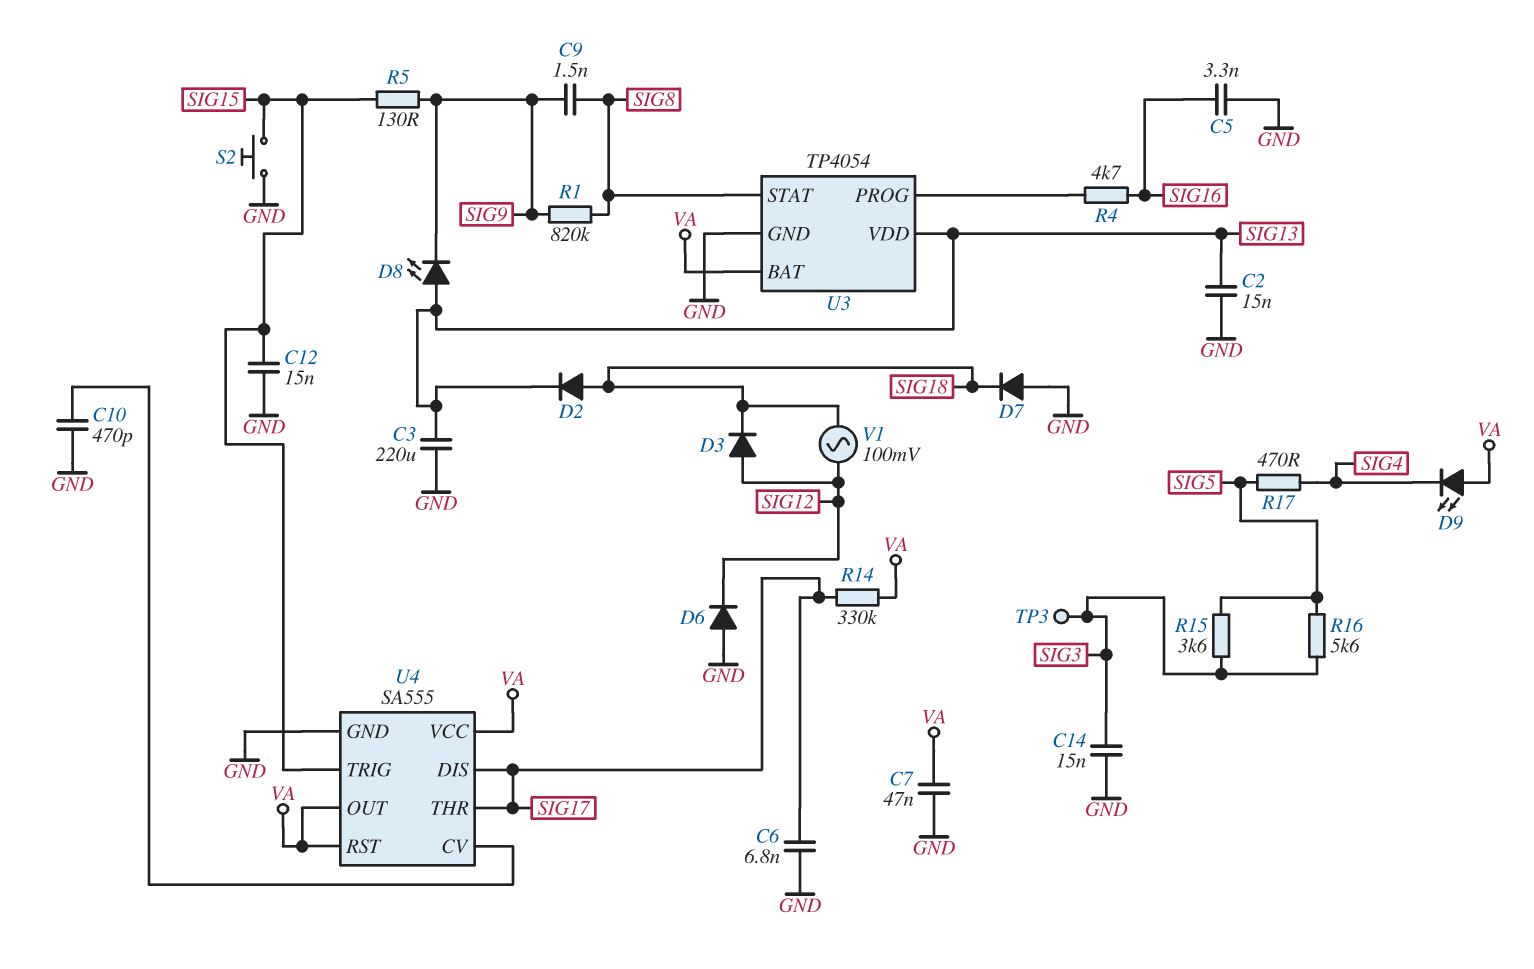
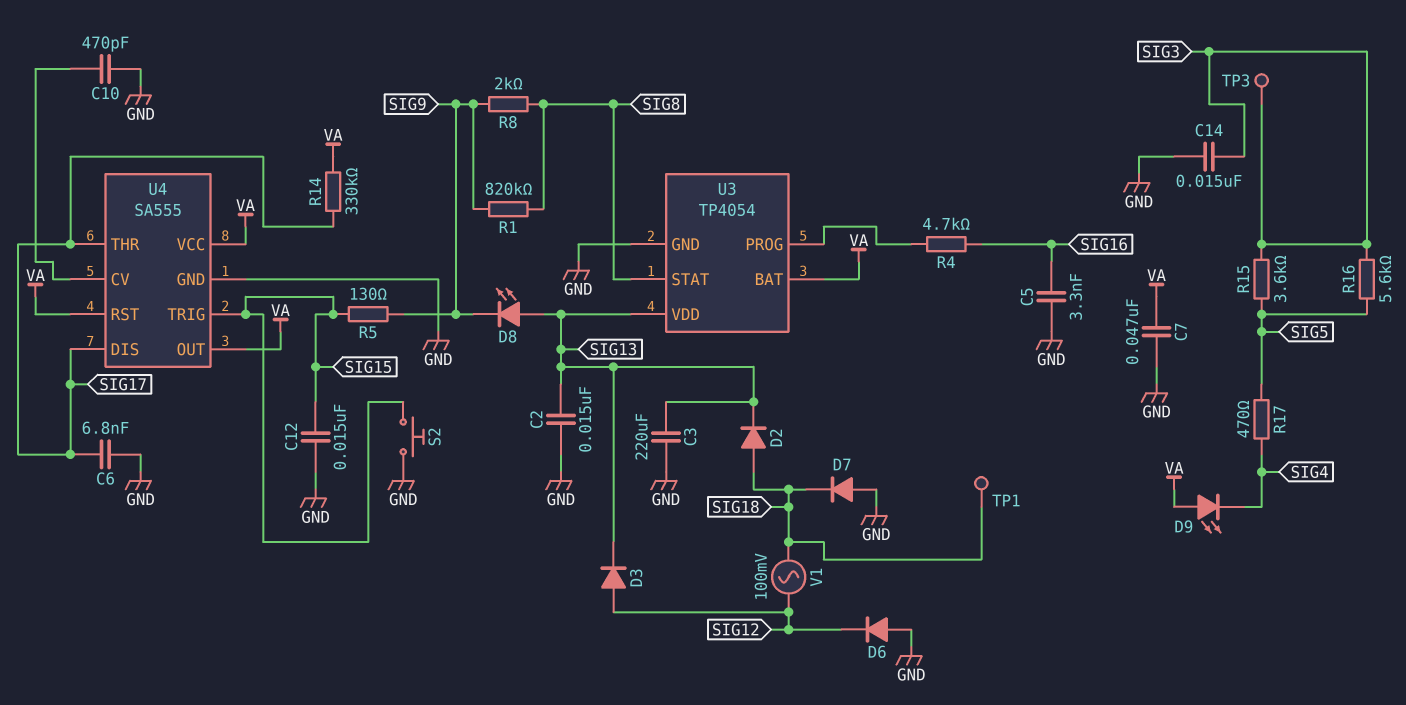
C9: 1.5nF (SIG8, SIG9) -> none
D3: diode (A SIG12, K SIG18) -> diode (A SIG12, K SIG13)
R8: none -> 2k (SIG8, SIG9)
TP1: none -> test point (SIG18)

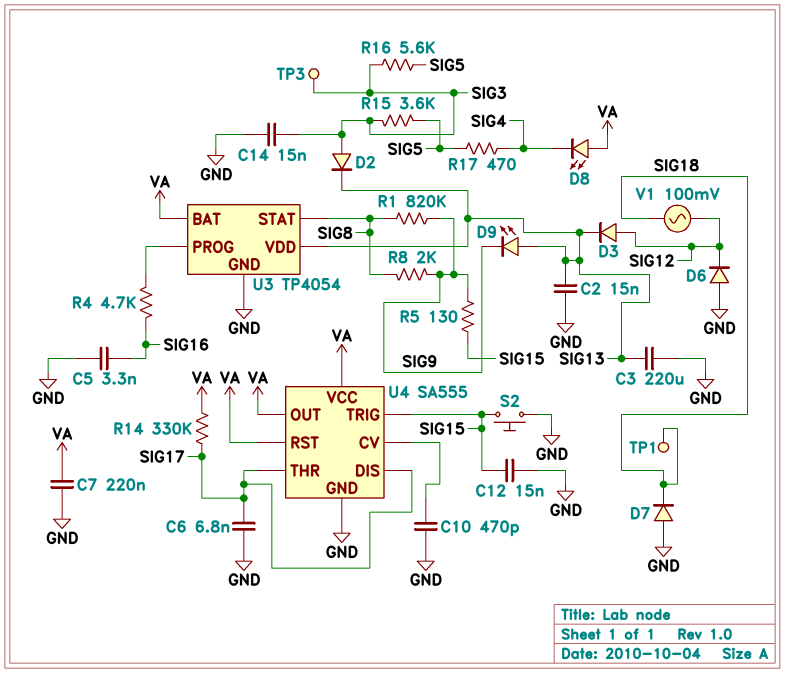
C7: 47nF (GND, VA) -> 220nF (GND, VA)
D2: diode (A SIG18, K SIG13) -> diode (A SIG3, K SIG13)
D8: LED (A SIG13, K SIG9) -> LED (A VA, K SIG4)
D9: LED (A VA, K SIG4) -> LED (A SIG13, K SIG9)

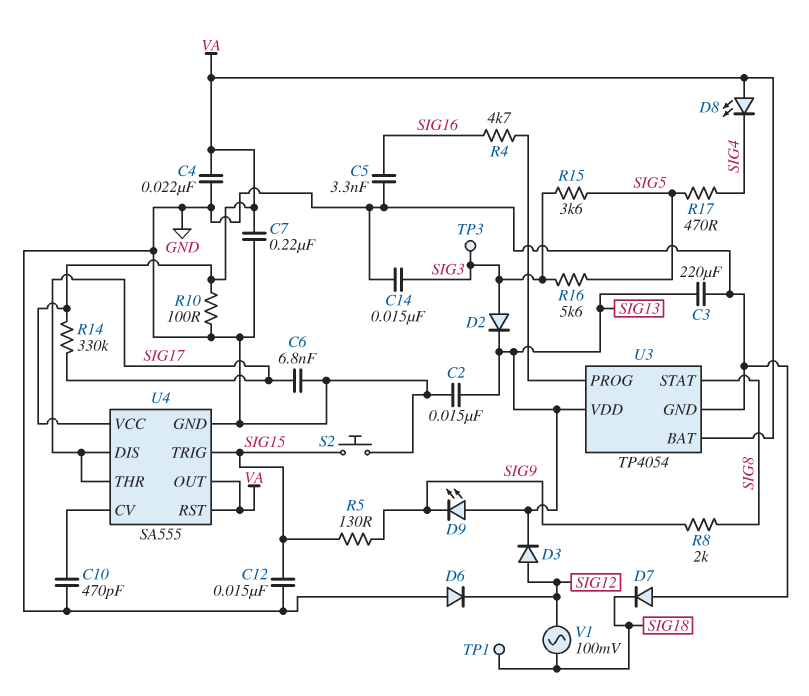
C4: none -> 22nF (GND, VA)
R1: 820k (SIG8, SIG9) -> none
R10: none -> 100 (GND, VA)

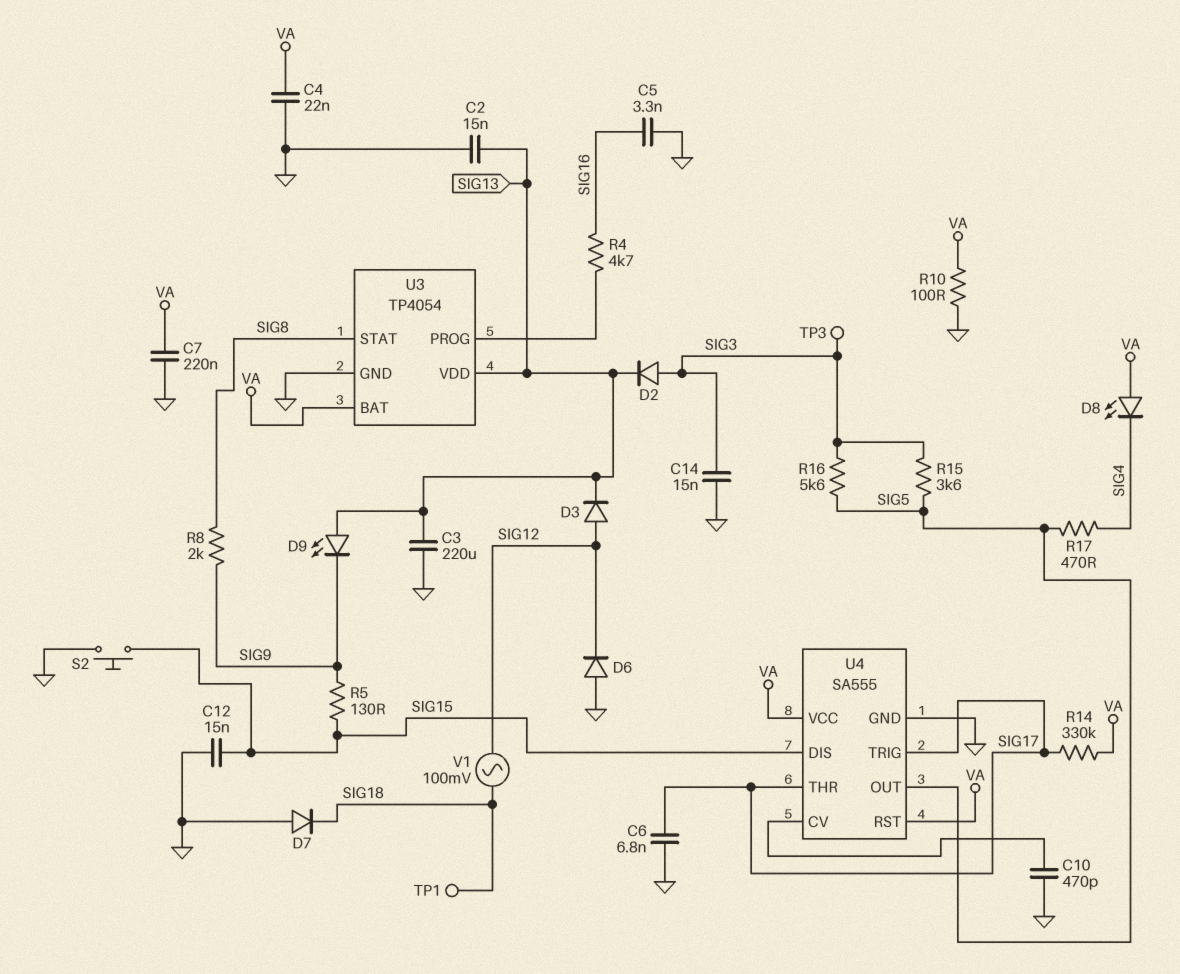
U4 pin DIS: SIG17 -> SIG15
U4 pin OUT: VA -> SIG5
U4 pin TRIG: SIG15 -> SIG17

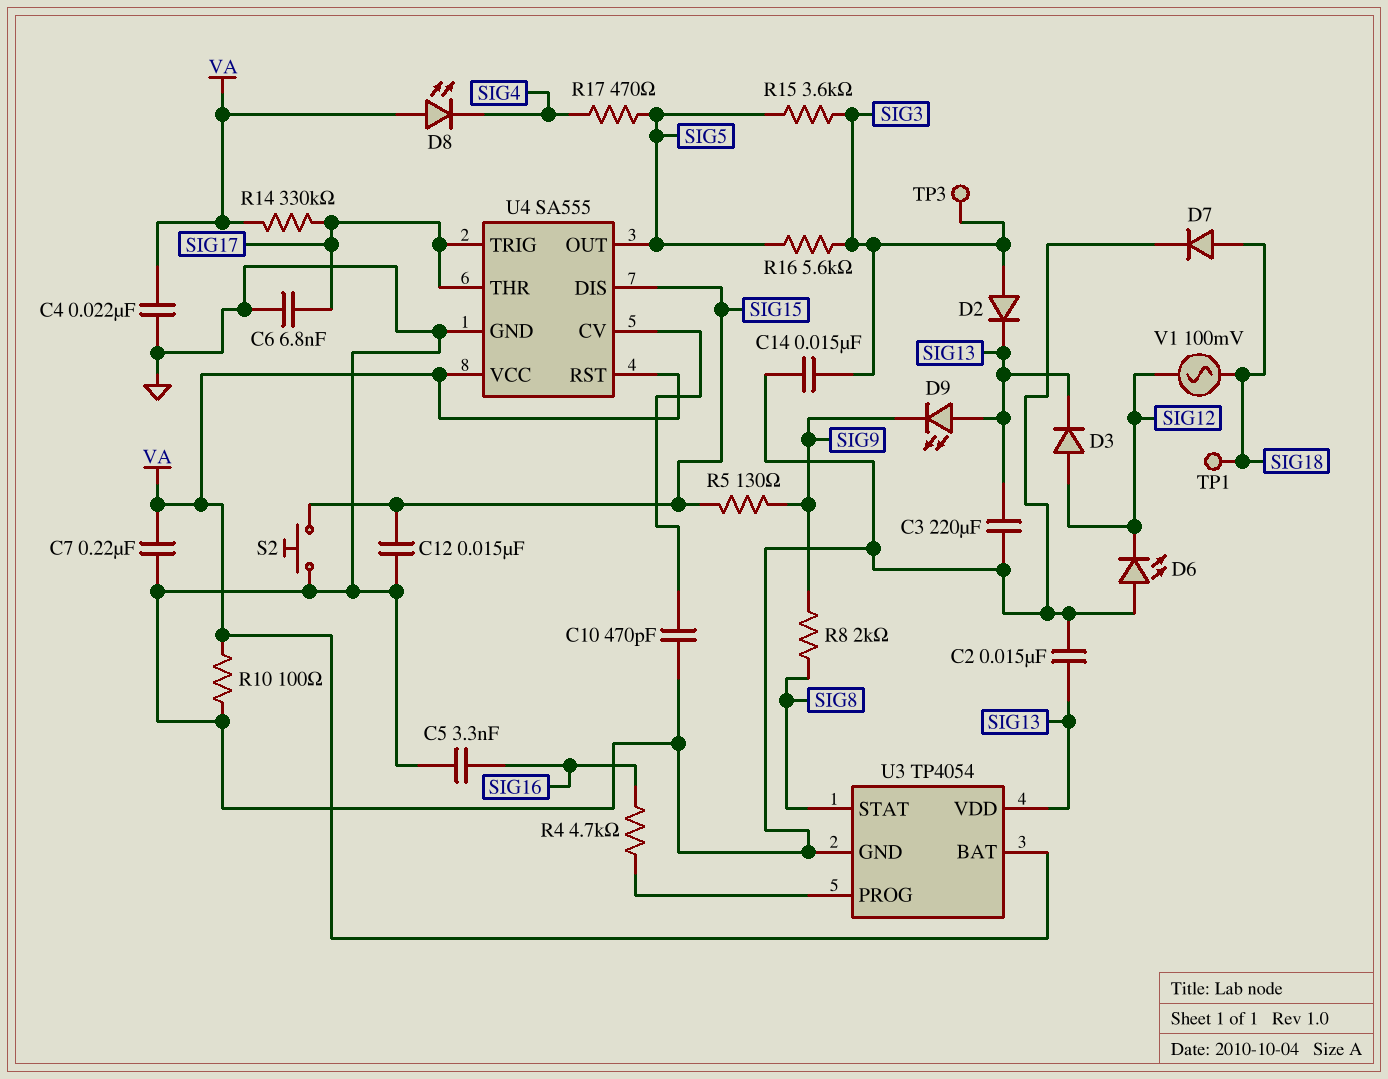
D6: diode (A GND, K SIG12) -> LED (A GND, K SIG12)
D7: diode (A GND, K SIG18) -> diode (A SIG18, K GND)

